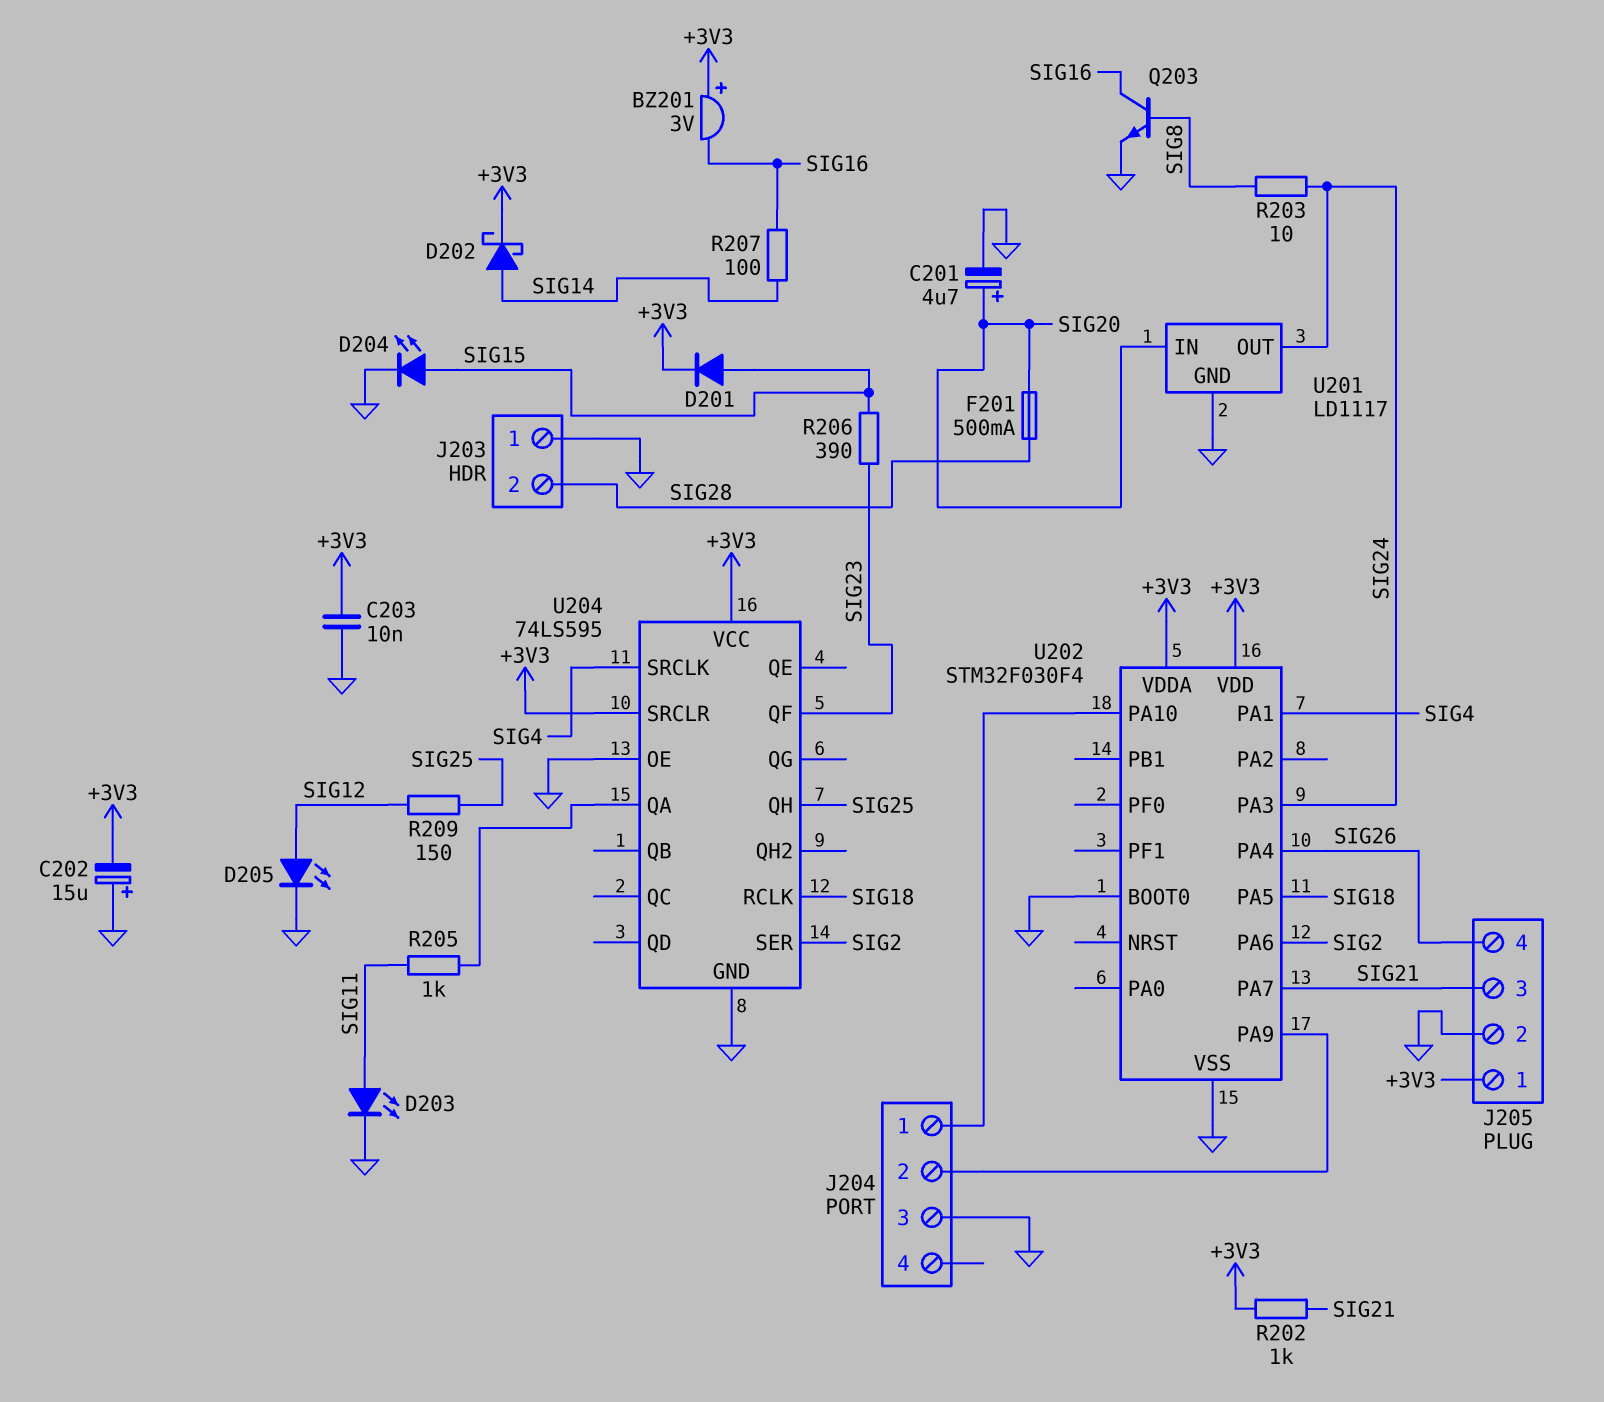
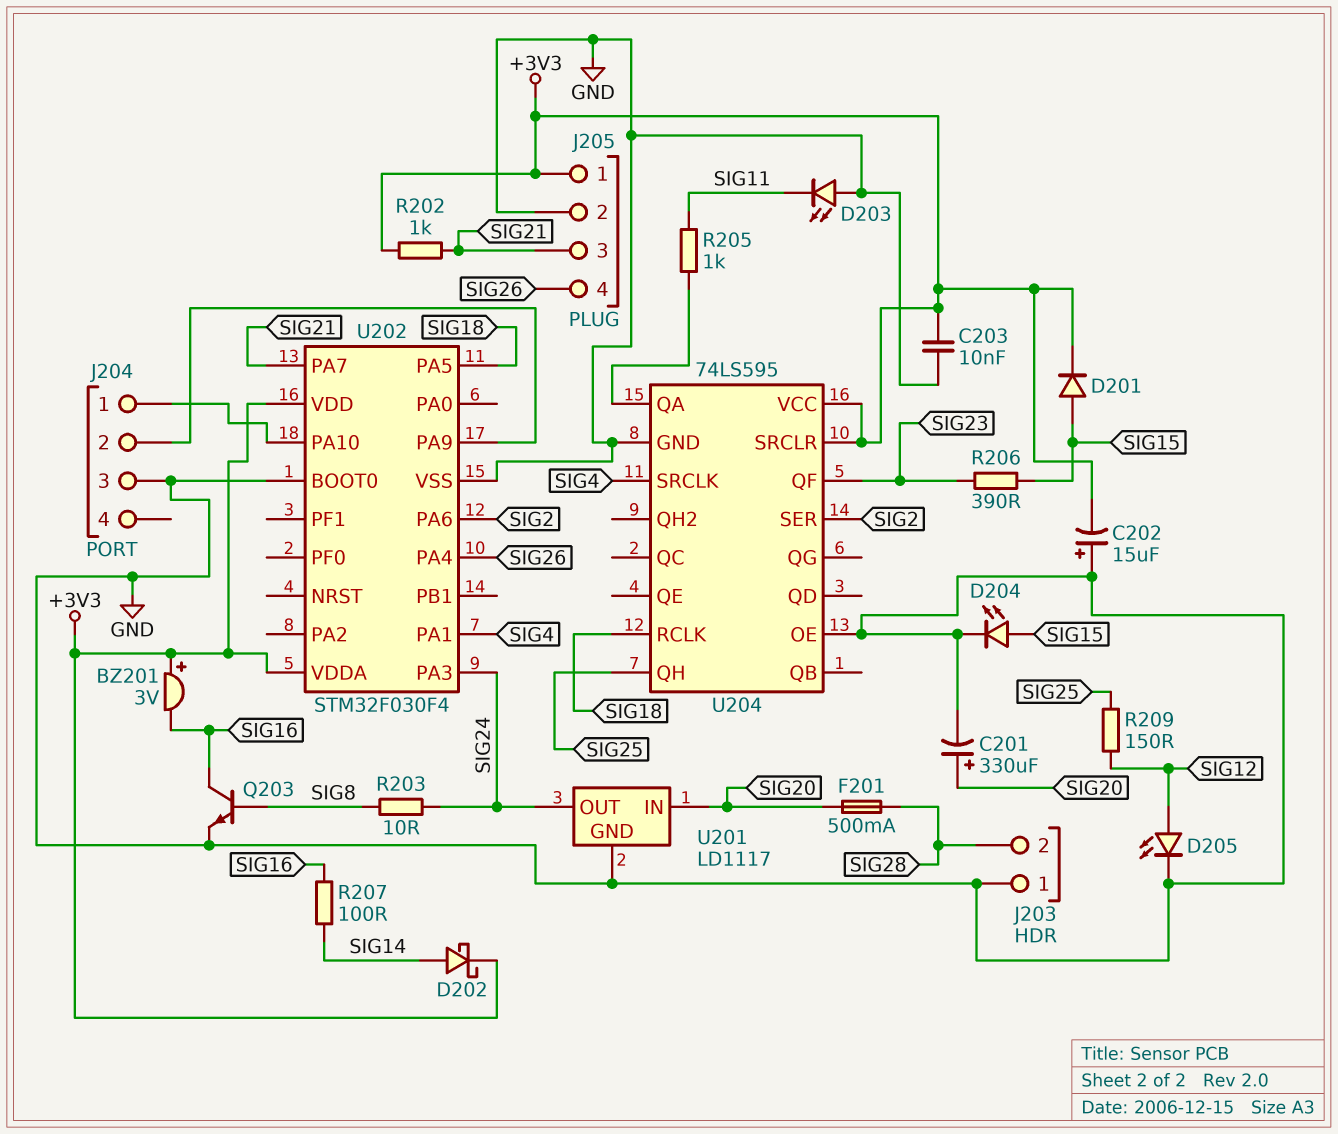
C201: 4.7uF (plus SIG20, minus GND) -> 330uF (plus SIG20, minus GND)
D203: LED (A SIG11, K GND) -> LED (A GND, K SIG11)

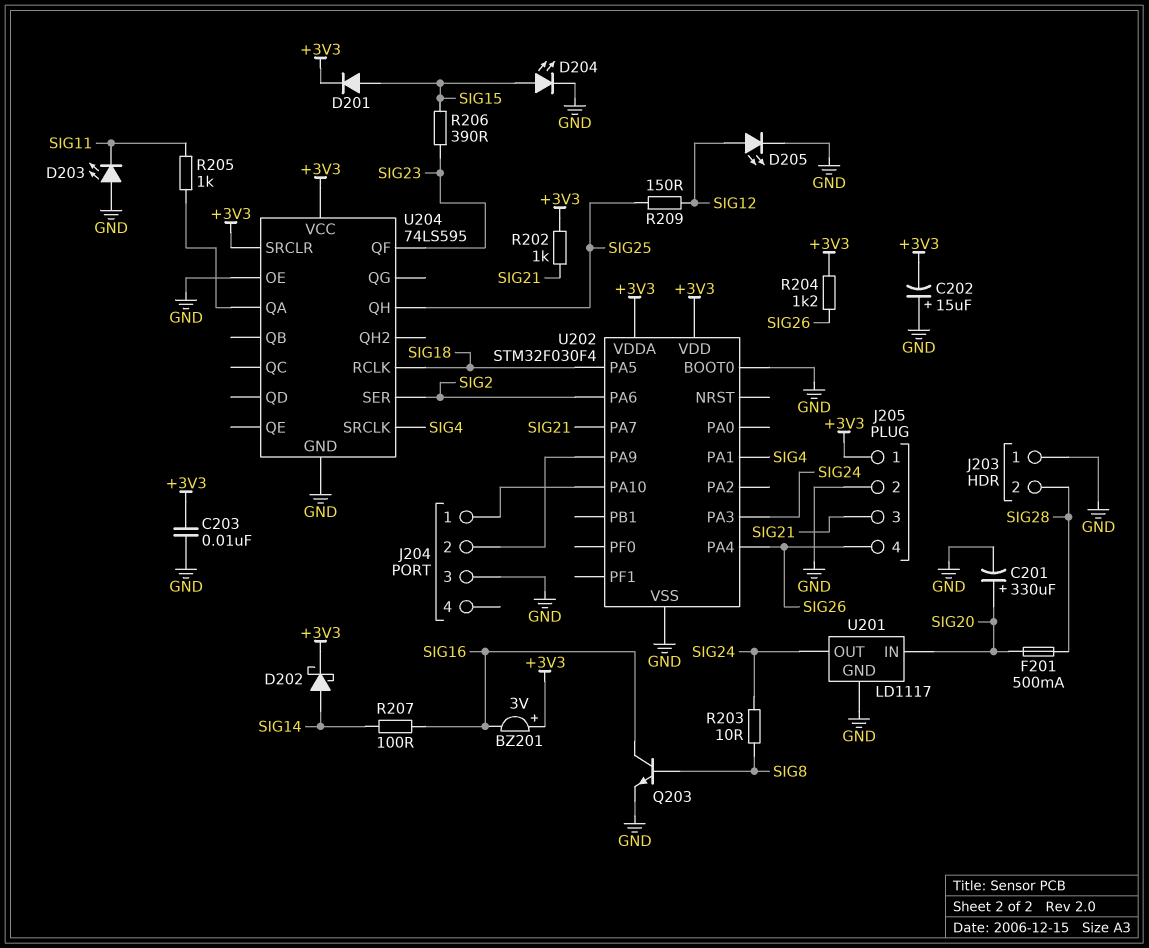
R204: none -> 1.2k (+3V3, SIG26)

